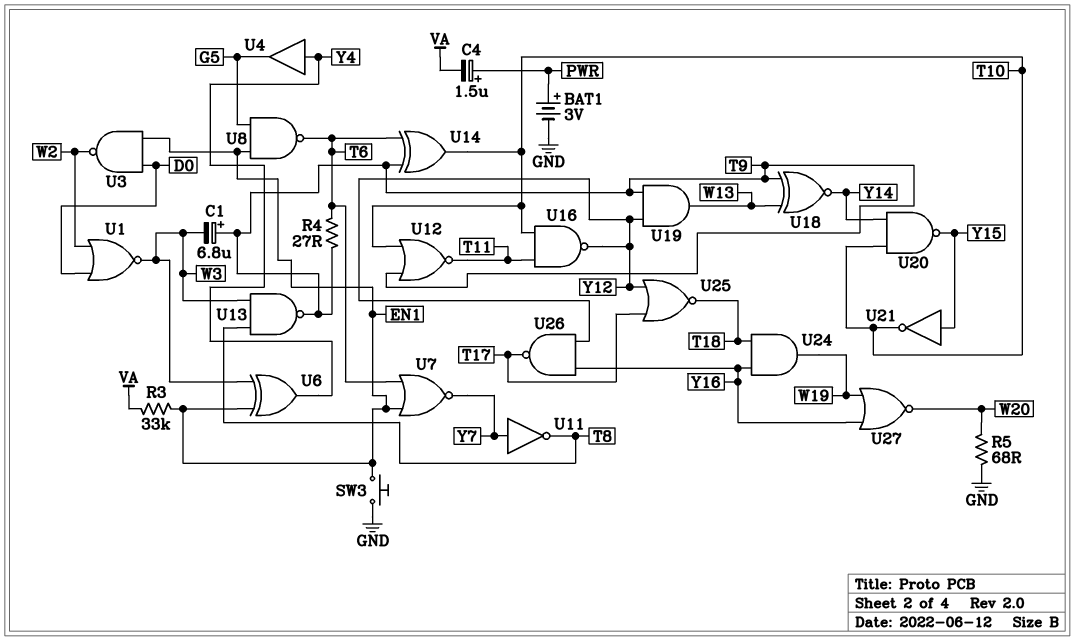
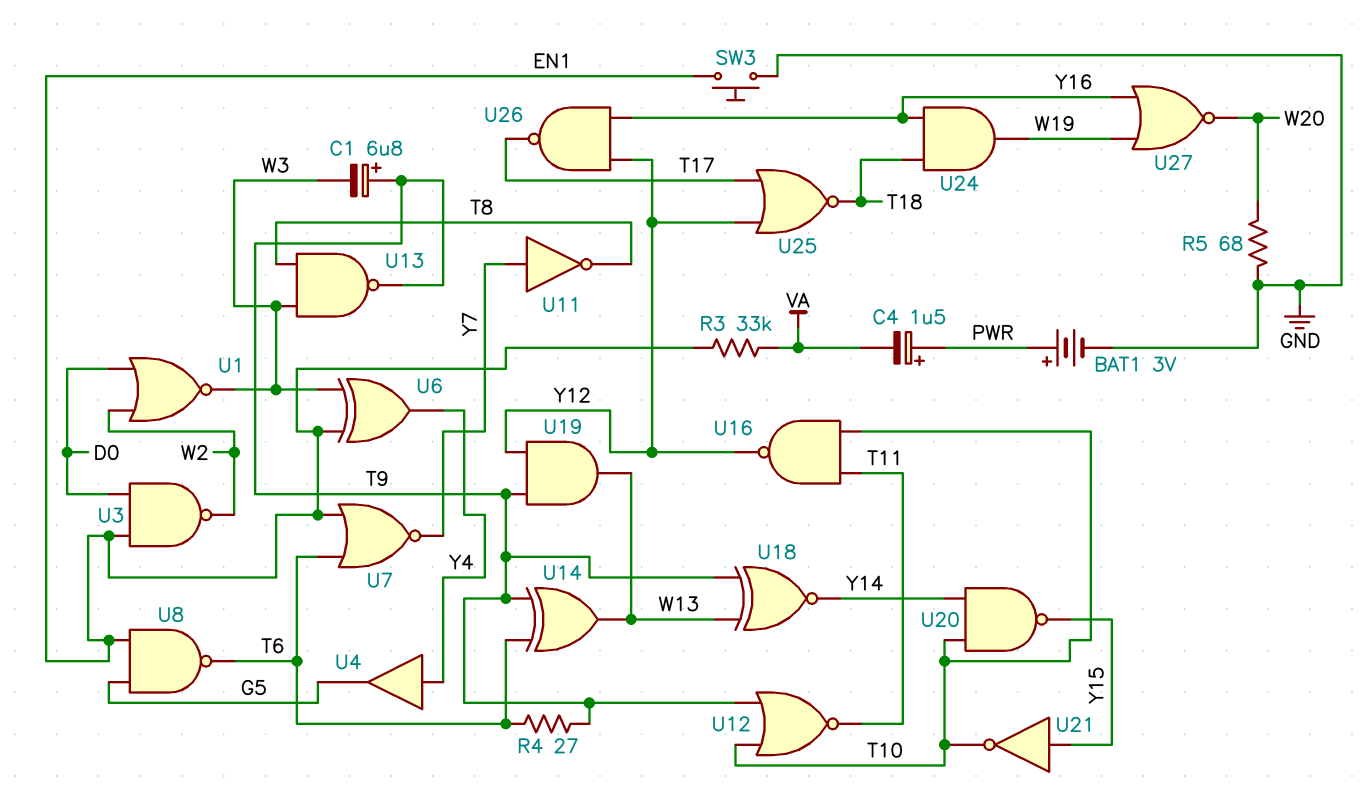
U14: XOR (in T6, in T9, out T10) -> XOR (in T6, in T9, out W13)

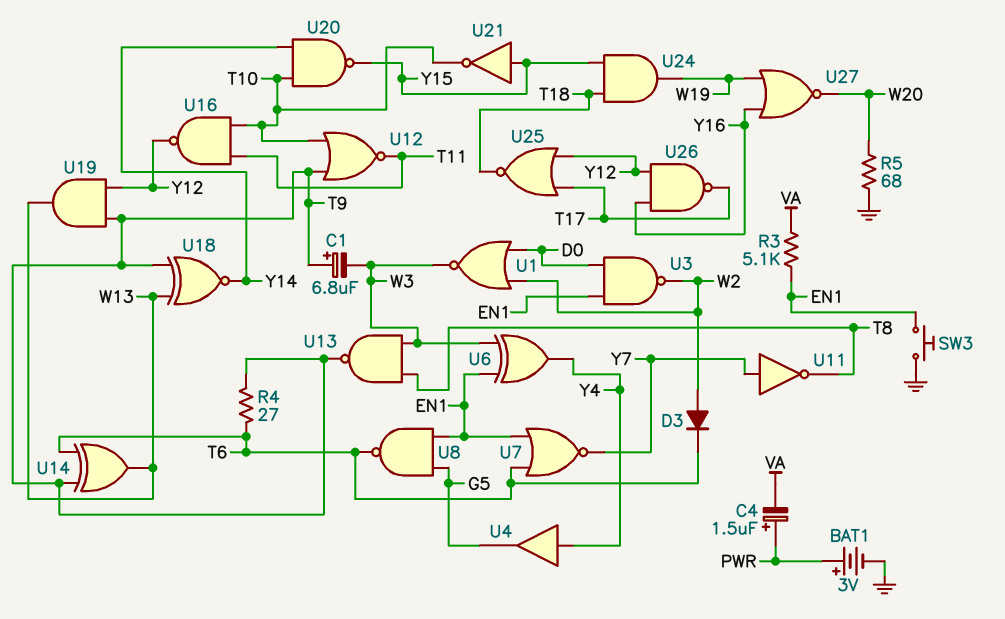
D3: none -> diode (A W2, K T6)
R3: 33k (EN1, VA) -> 5.1k (EN1, VA)
U24: AND (in T18, in Y16, out W19) -> AND (in T18, in Y15, out W19)

